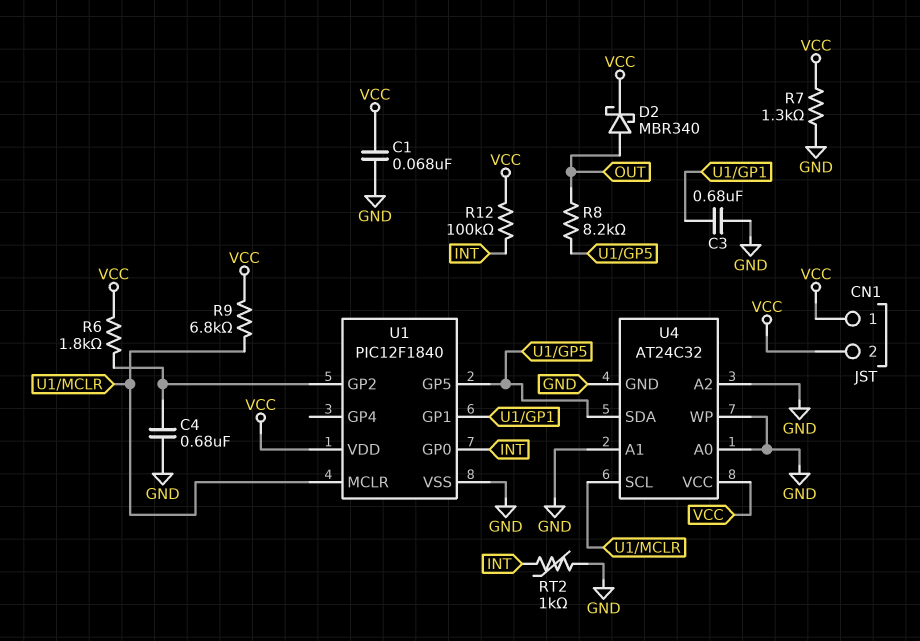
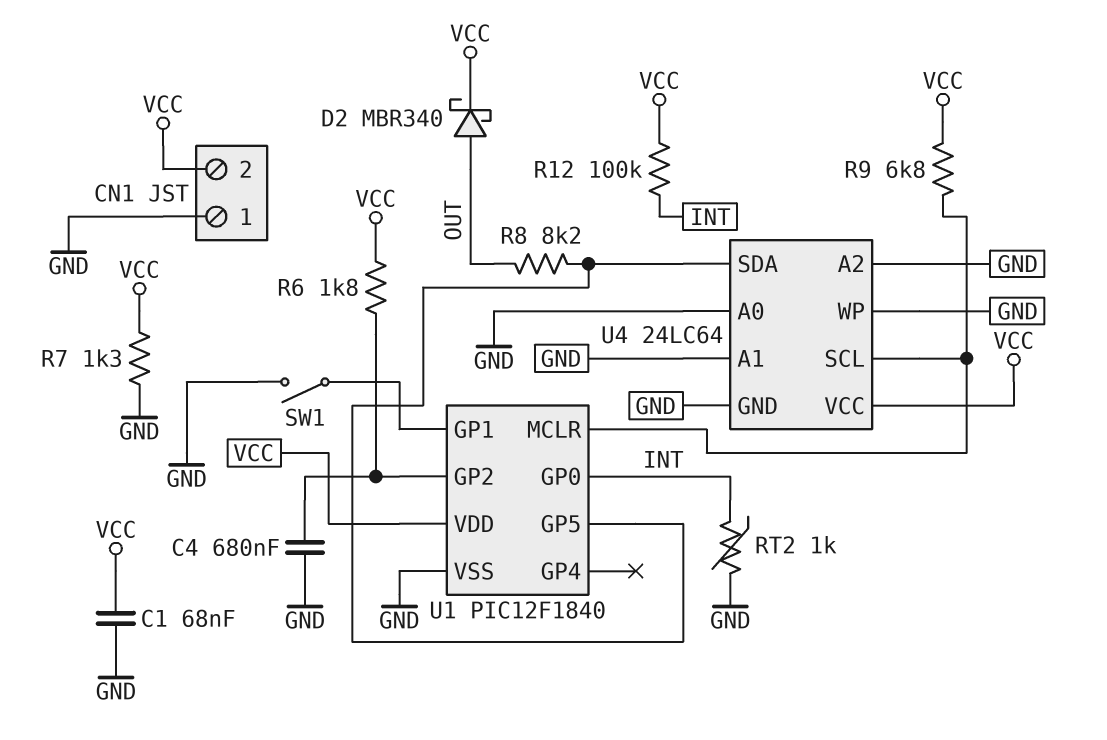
C3: 680nF (GND, U1/GP1) -> none
CN1 pin 1: VCC -> GND
SW1: none -> switch (GND, U1/GP1)
U4: AT24C32 -> 24LC64

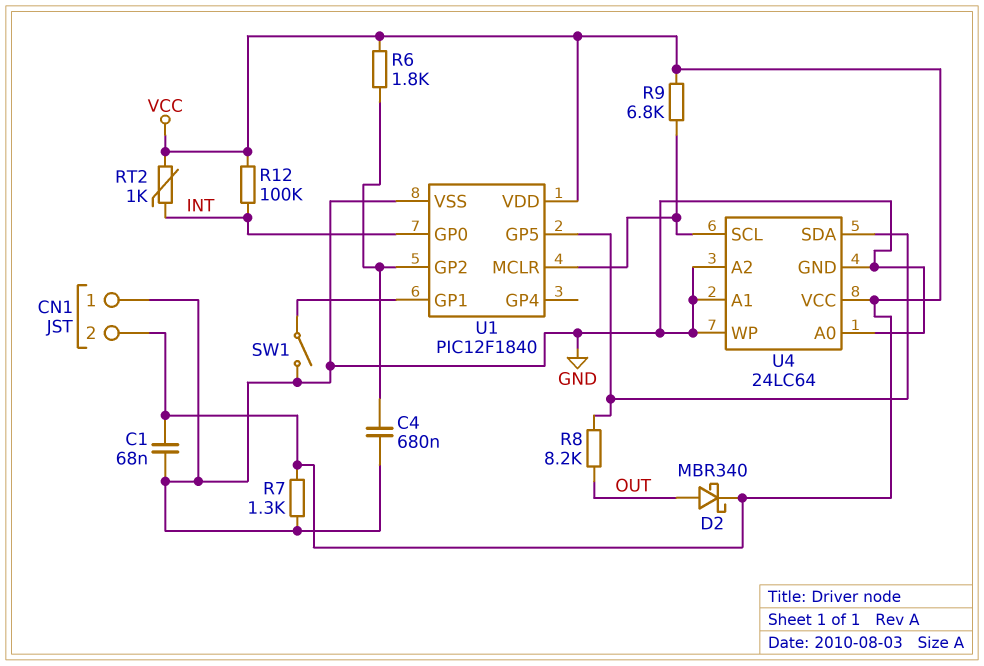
RT2: 1k (GND, INT) -> 1k (INT, VCC)

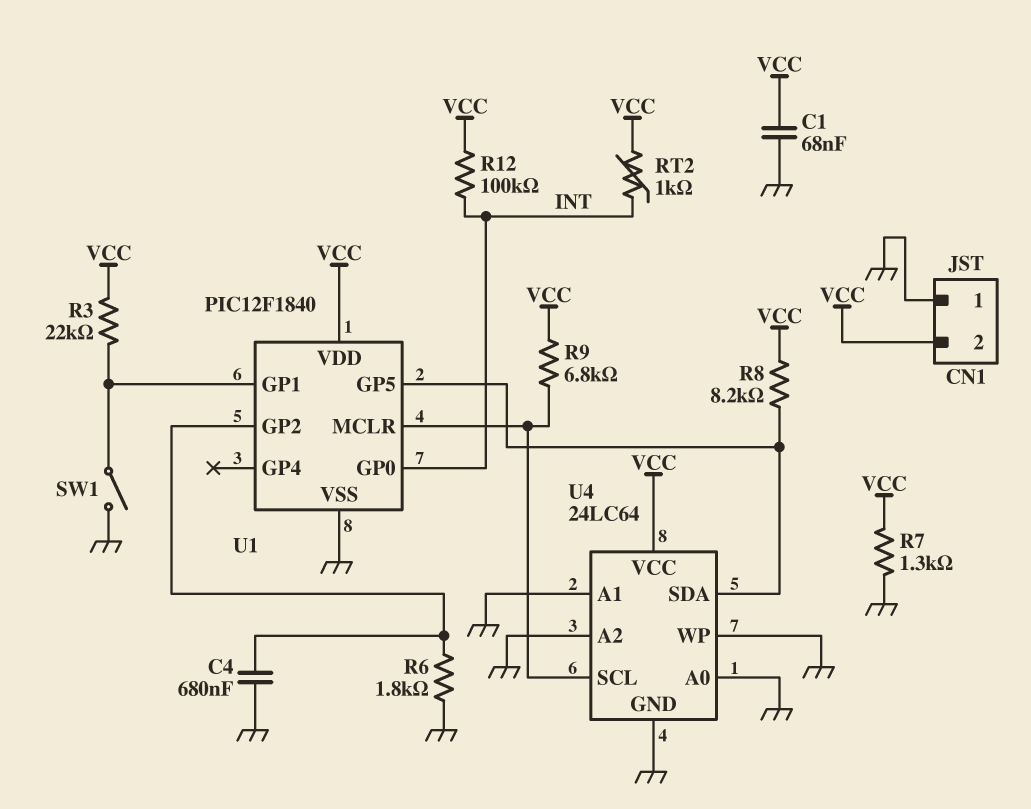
D2: schottky MBR340 (A OUT, K VCC) -> none
R3: none -> 22k (U1/GP1, VCC)
R6: 1.8k (U1/GP2, VCC) -> 1.8k (GND, U1/GP2)
R8: 8.2k (OUT, U1/GP5) -> 8.2k (U1/GP5, VCC)

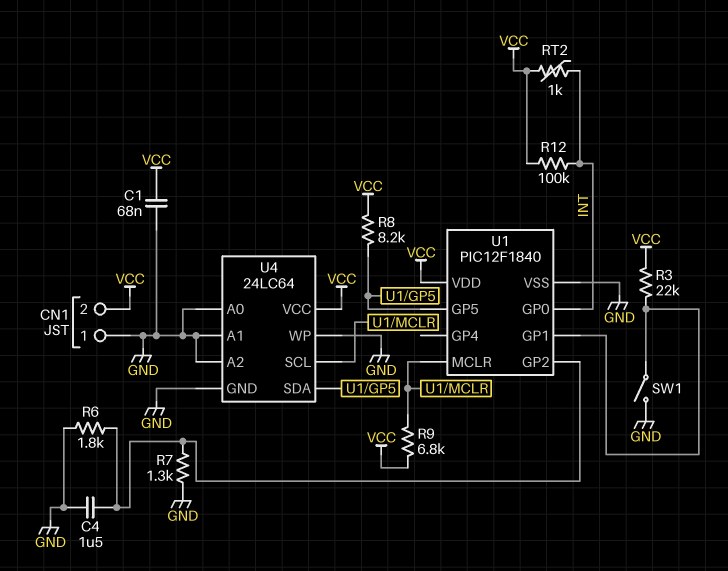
C4: 680nF (GND, U1/GP2) -> 1.5uF (GND, U1/GP2)
R7: 1.3k (GND, VCC) -> 1.3k (GND, U1/GP2)

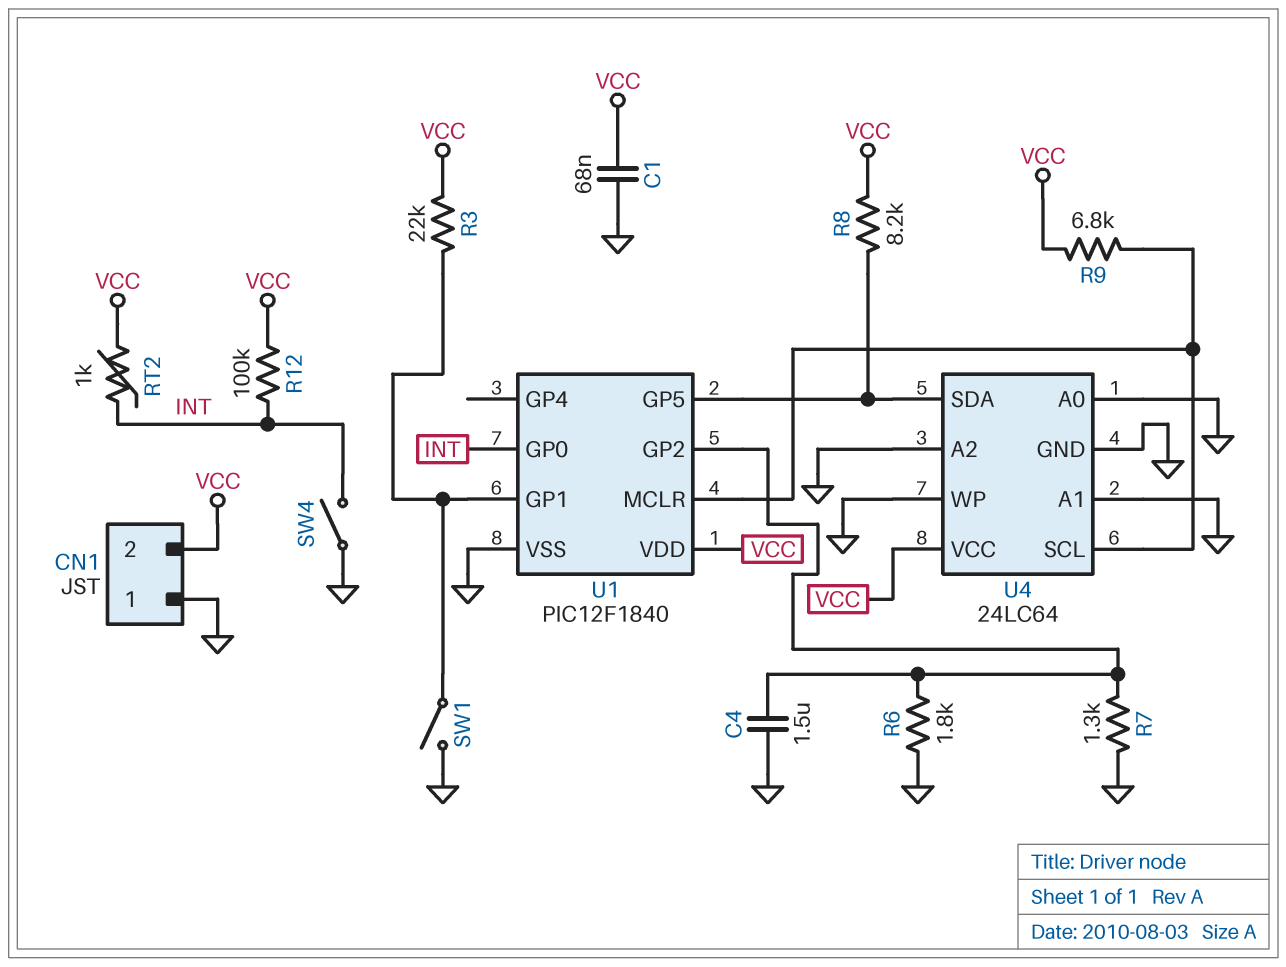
SW4: none -> switch (GND, INT)

